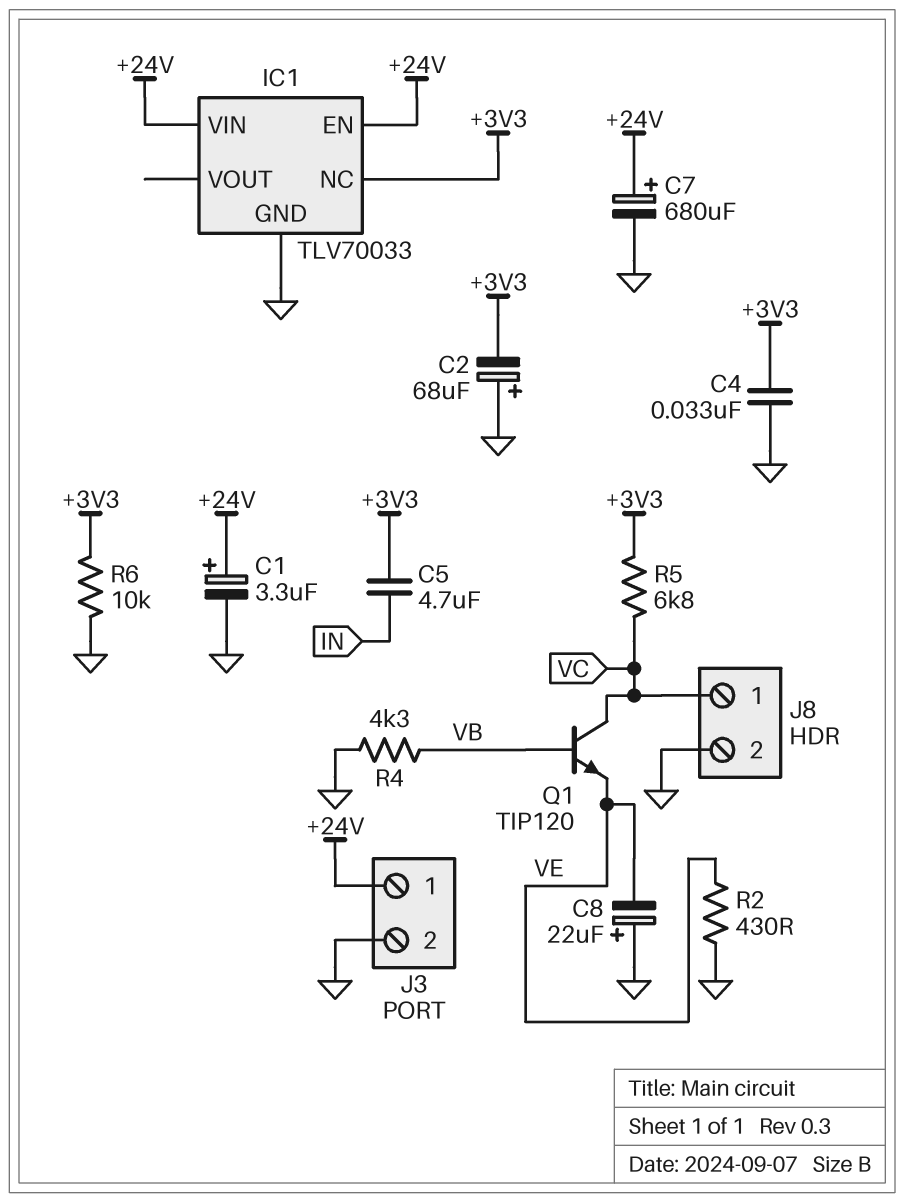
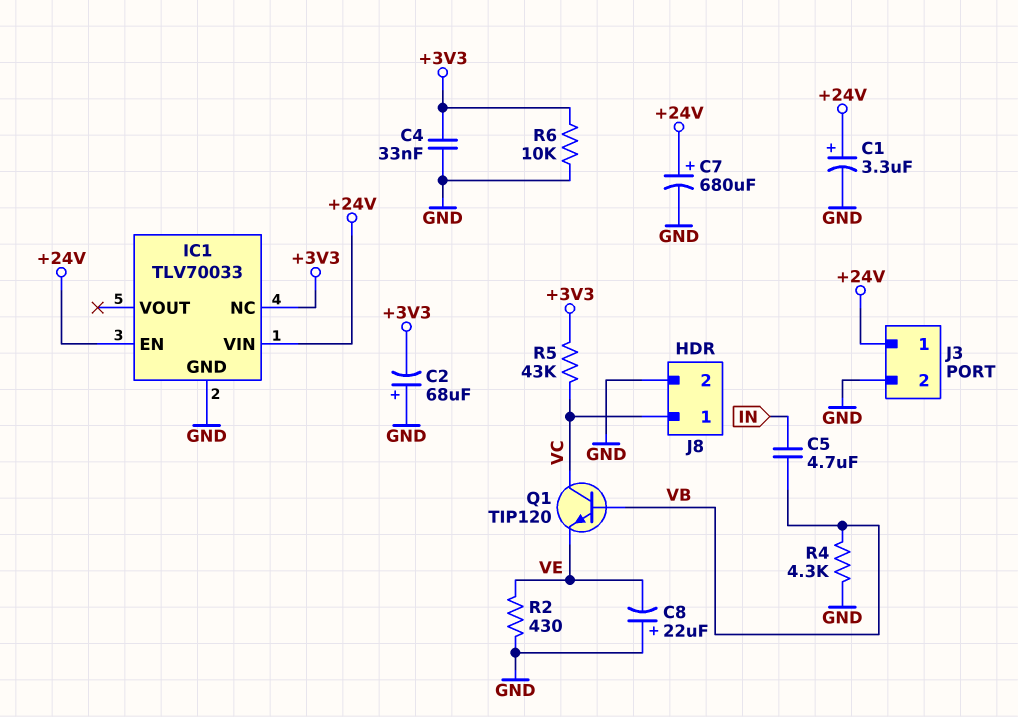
C5: 4.7uF (+3V3, IN) -> 4.7uF (IN, VB)
R5: 6.8k (+3V3, VC) -> 43k (+3V3, VC)

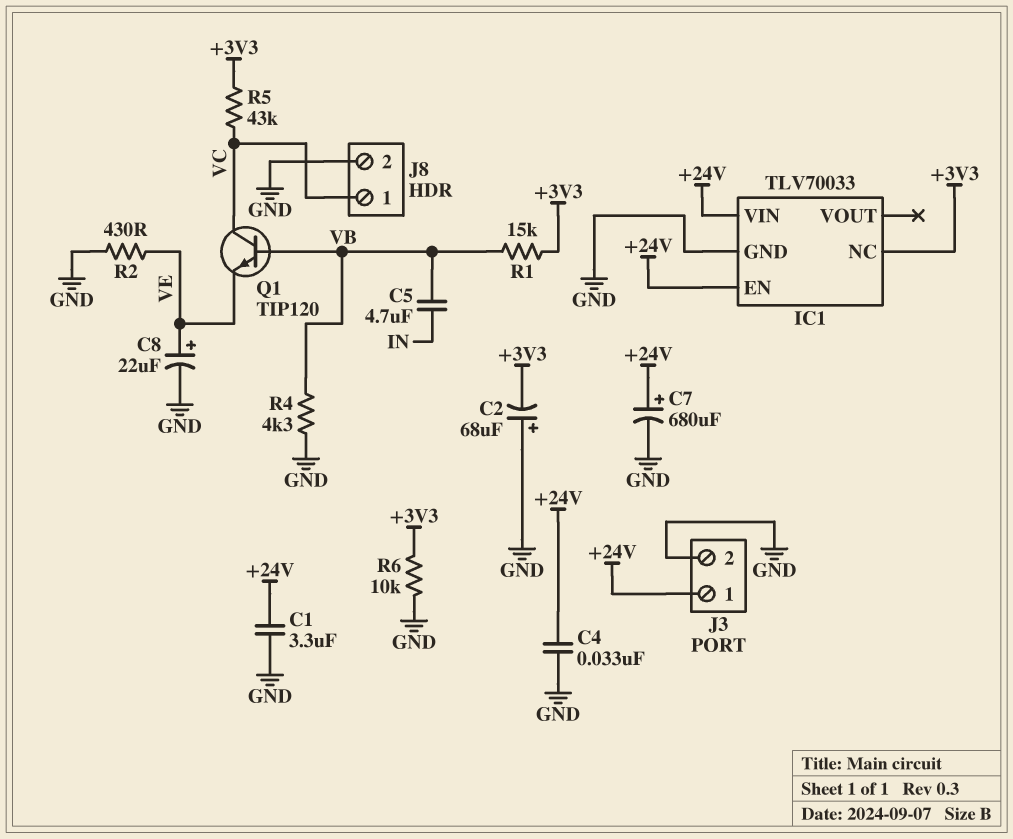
C1: 3.3uF (plus +24V, minus GND) -> 3.3uF (+24V, GND)
C4: 33nF (+3V3, GND) -> 33nF (+24V, GND)
C8: 22uF (plus GND, minus VE) -> 22uF (plus VE, minus GND)
R1: none -> 15k (+3V3, VB)

